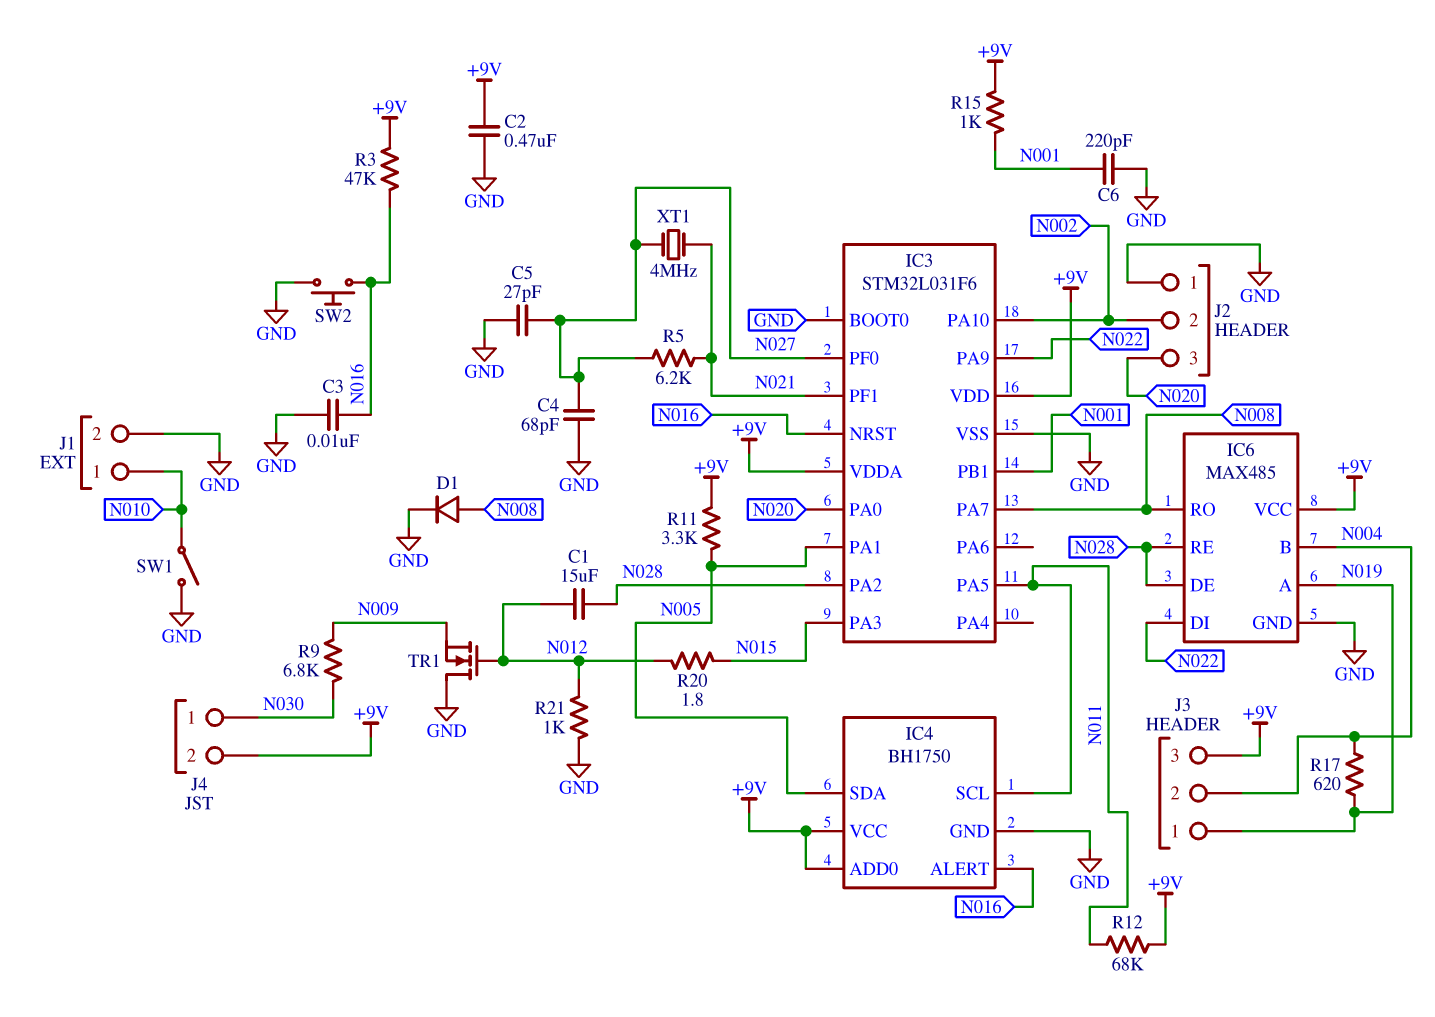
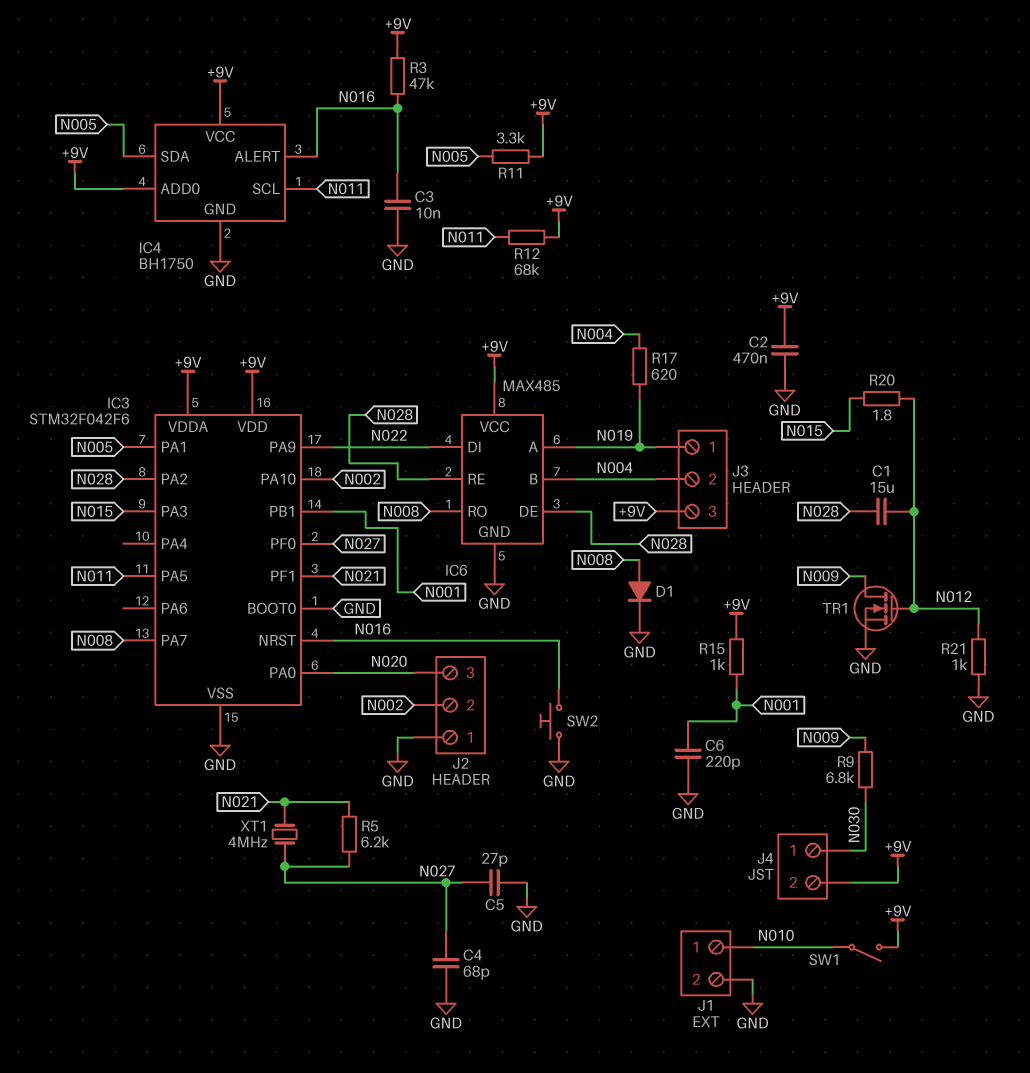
IC3: STM32L031F6 -> STM32F042F6
SW1: switch (GND, N010) -> switch (+9V, N010)
TR1: NMOS (G N012, D GND, S N009) -> NMOS (G N012, D N009, S GND)

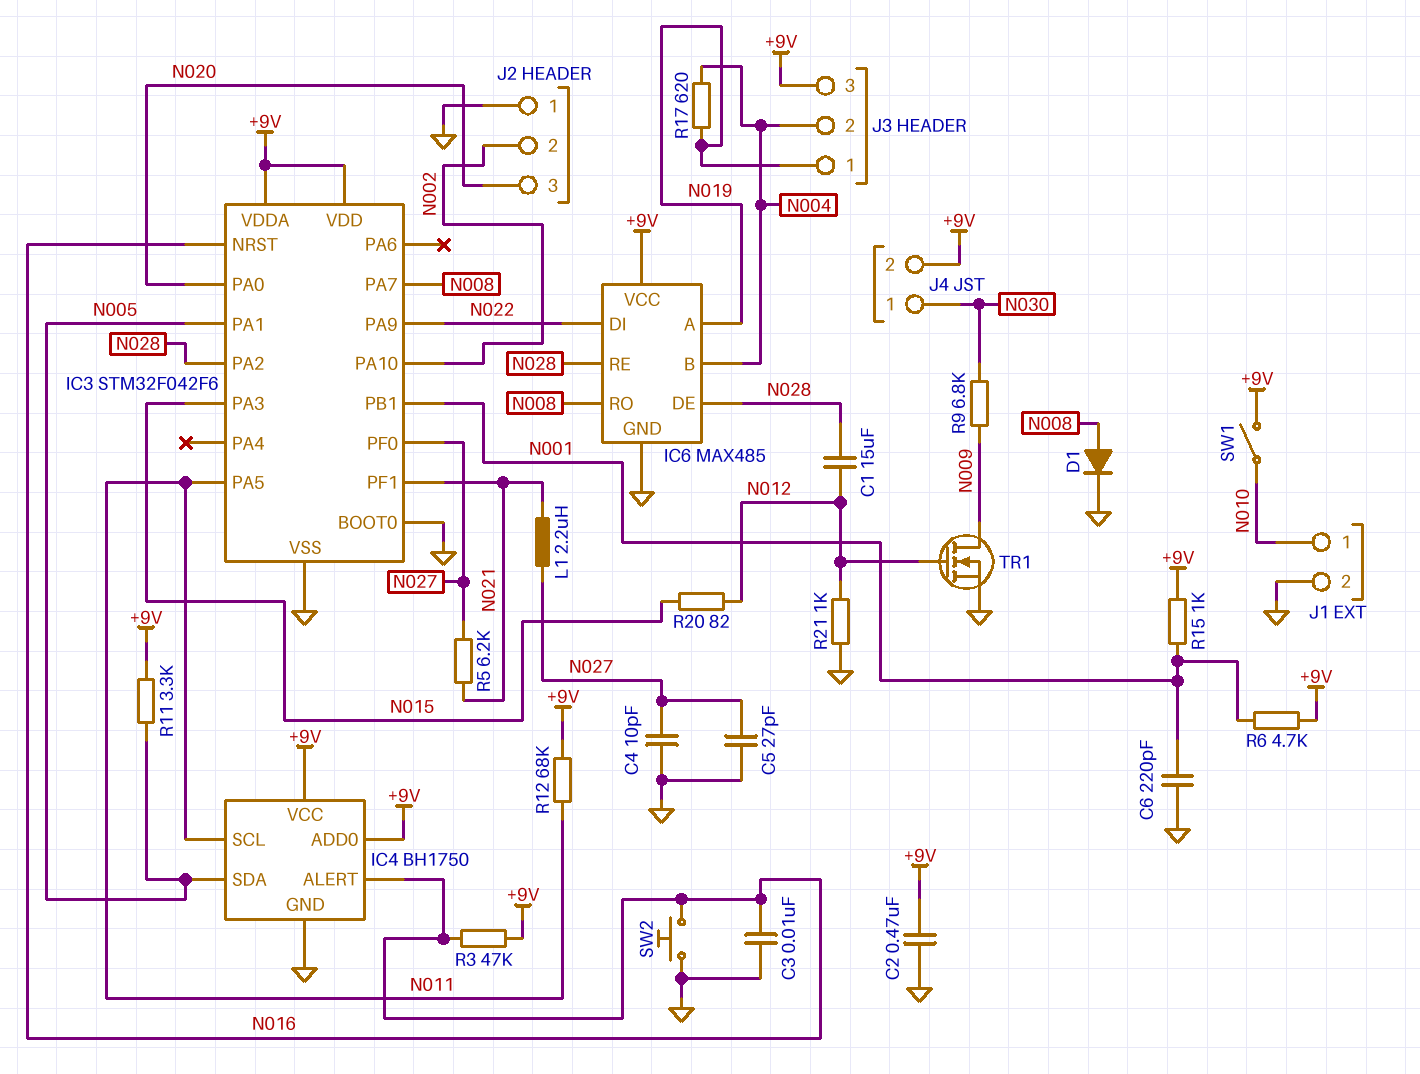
C4: 68pF (GND, N027) -> 10pF (GND, N027)
L1: none -> 2.2uH (N021, N027)
R6: none -> 4.7k (+9V, N001)
R20: 1.8 (N012, N015) -> 82 (N012, N015)
XT1: 4MHz (N021, N027) -> none

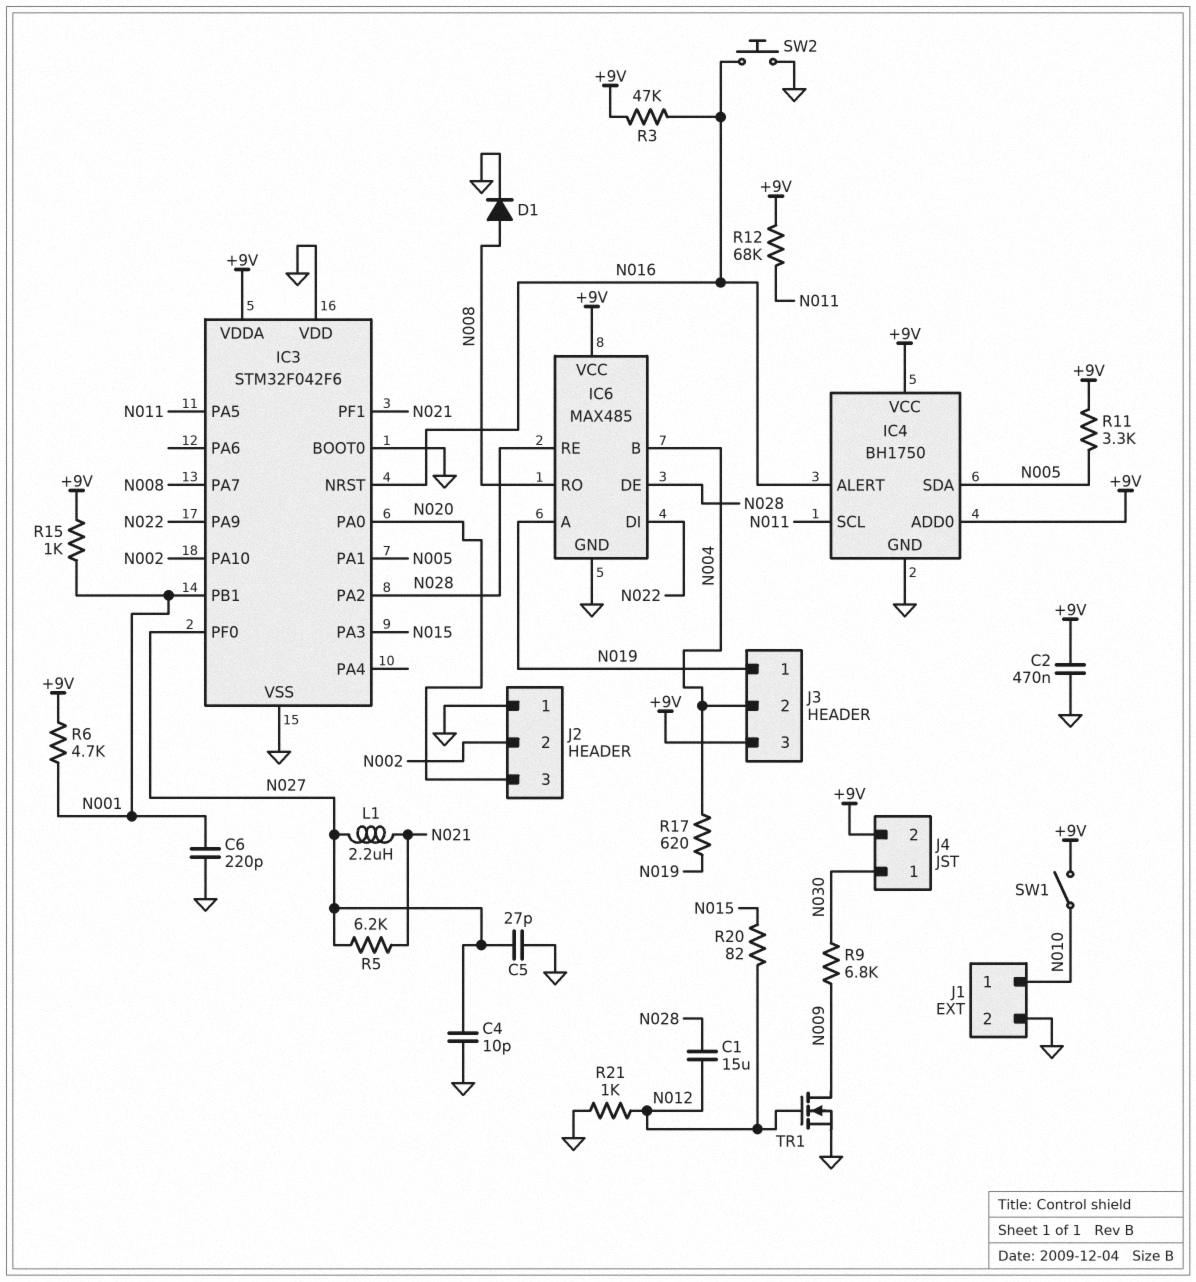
C3: 10nF (GND, N016) -> none
IC3 pin VDD: +9V -> GND

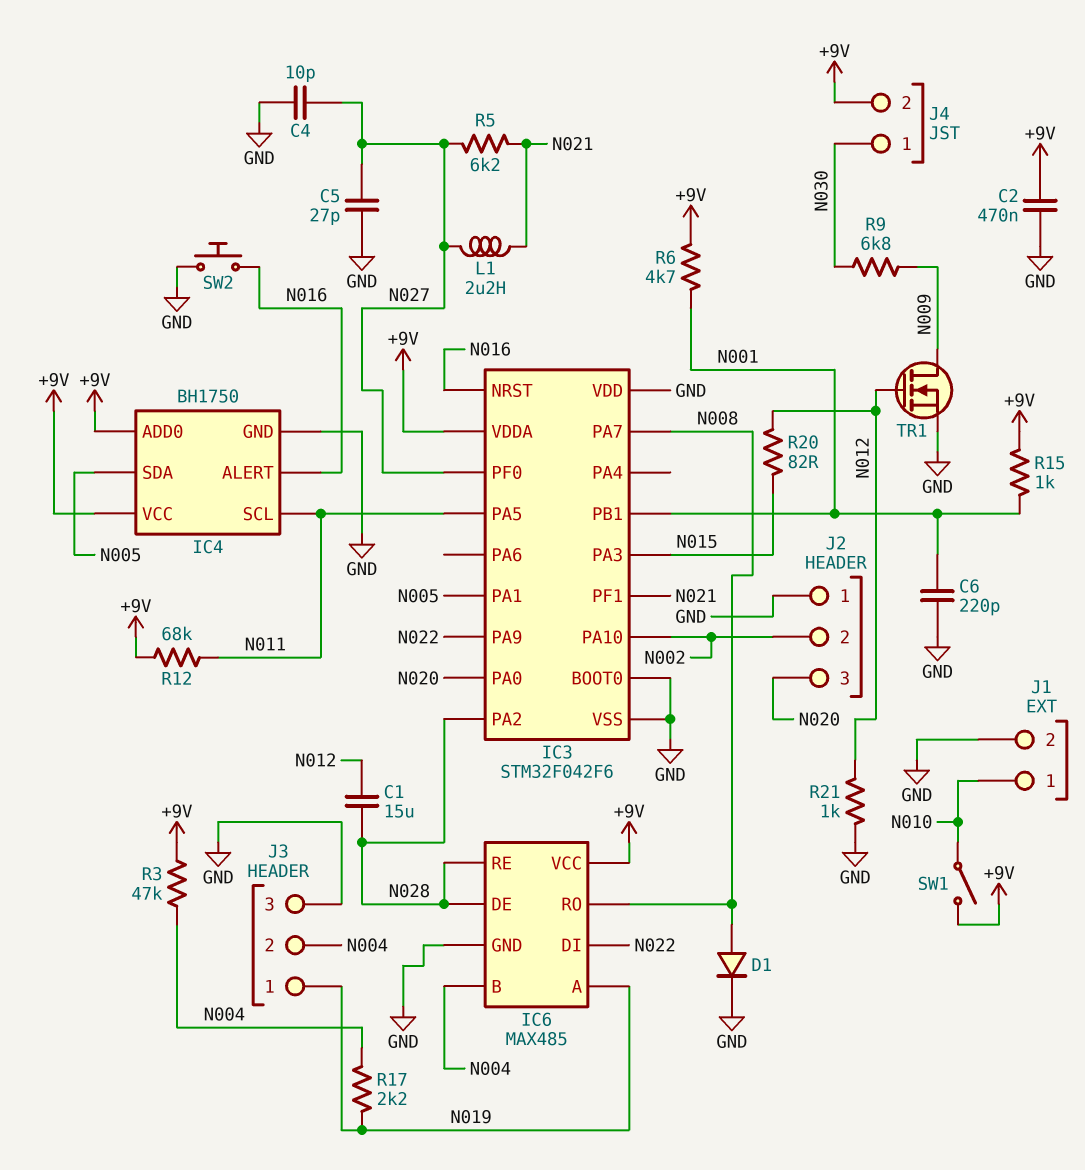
J3 pin 3: +9V -> GND
R3: 47k (+9V, N016) -> 47k (+9V, N004)
R11: 3.3k (+9V, N005) -> none
R17: 620 (N004, N019) -> 2.2k (N004, N019)

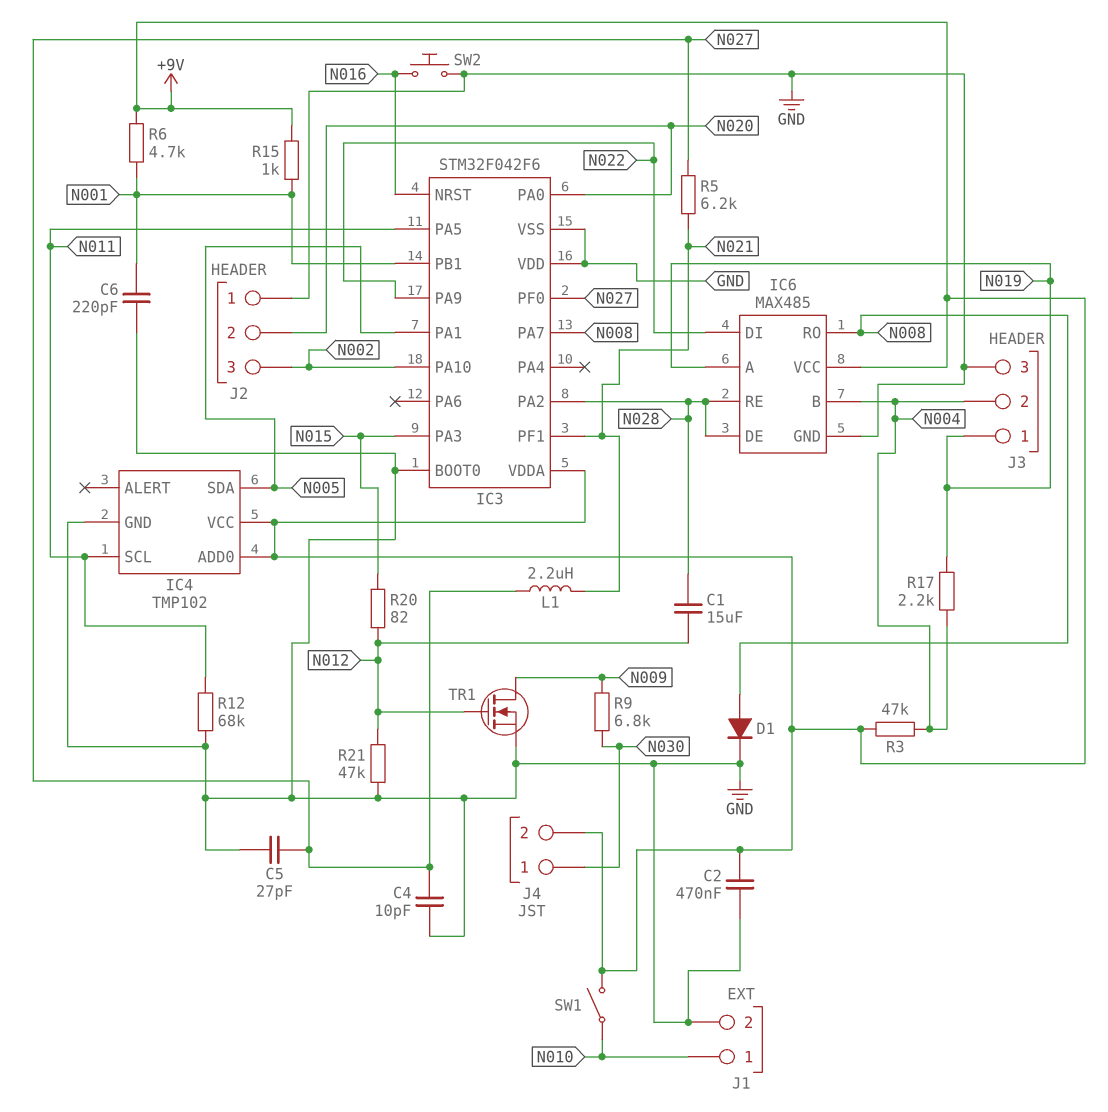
IC4: BH1750 -> TMP102
IC4 pin ALERT: N016 -> none
J2 pin 2: N002 -> N020
J2 pin 3: N020 -> N002
R12: 68k (+9V, N011) -> 68k (GND, N011)
R21: 1k (GND, N012) -> 47k (GND, N012)

